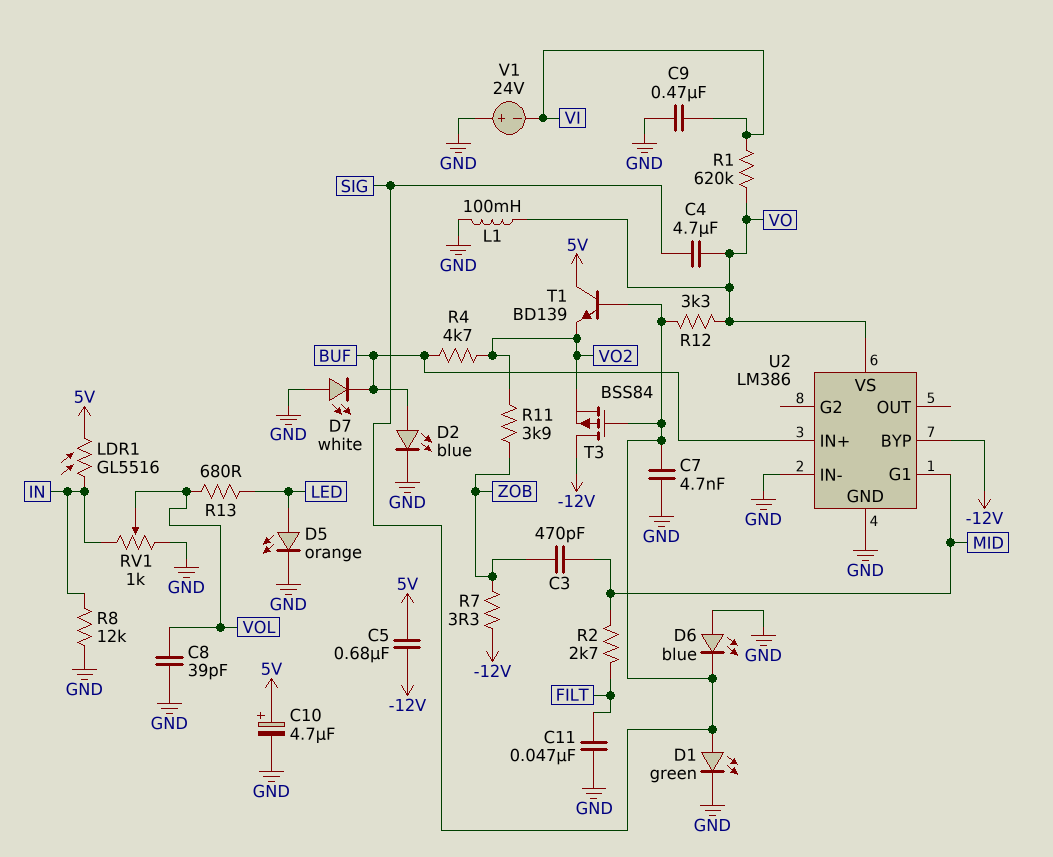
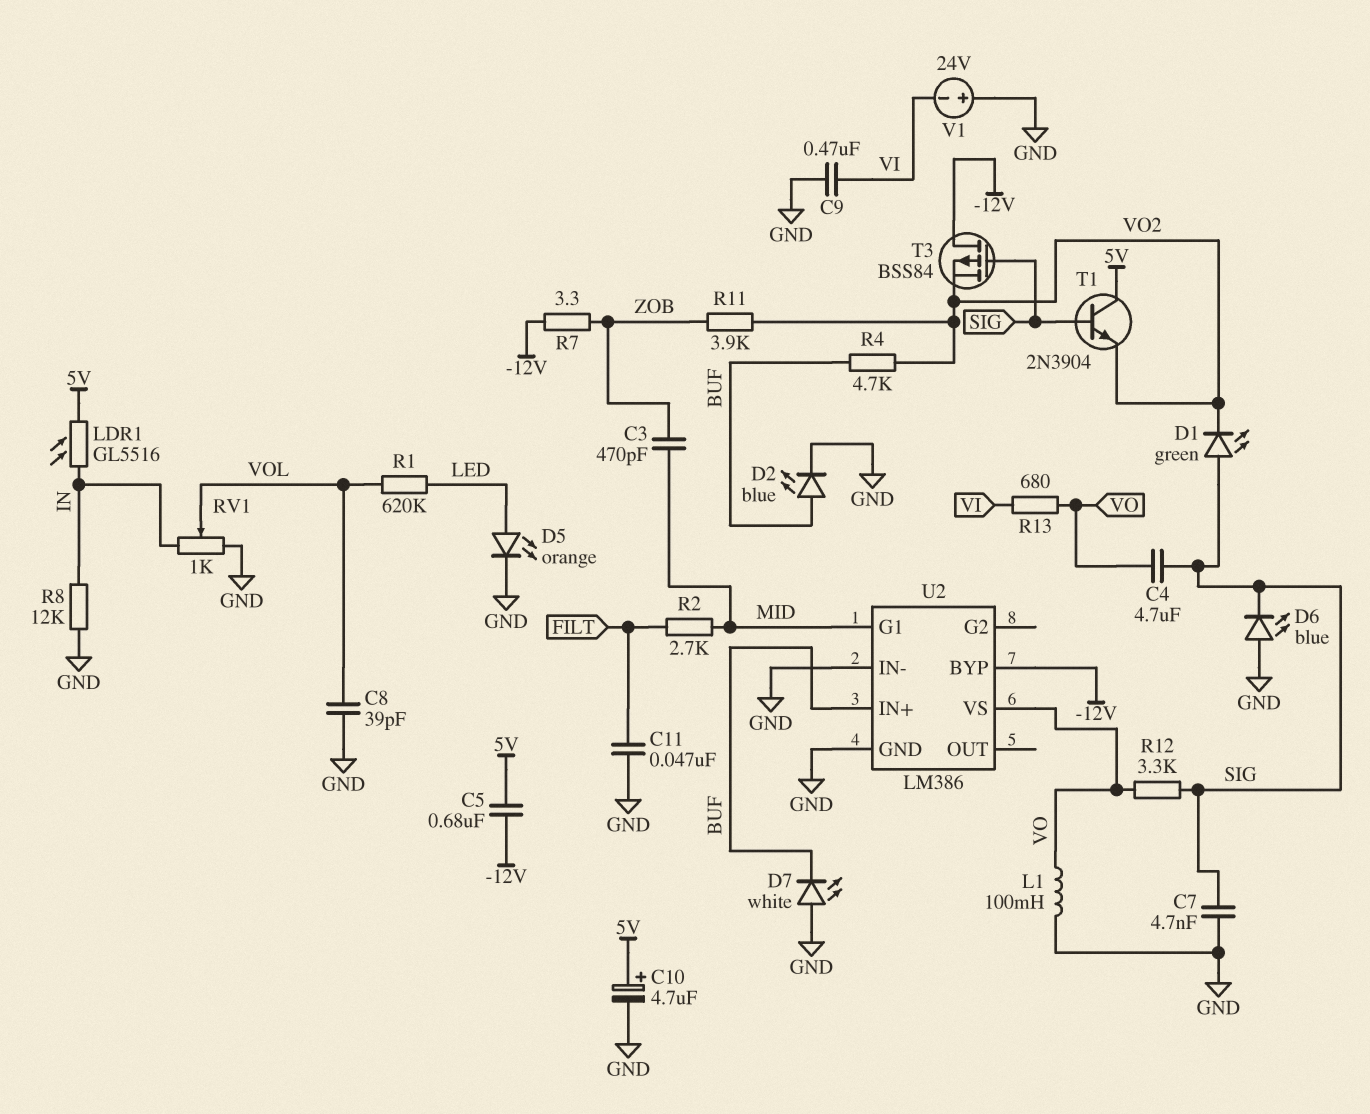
D1: LED green (A SIG, K GND) -> LED green (A SIG, K VO2)
R1: 620k (VI, VO) -> 620k (LED, VOL)
R13: 680 (LED, VOL) -> 680 (VI, VO)
T1: NPN BD139 (B SIG, C 5V, E VO2) -> NPN 2N3904 (B SIG, C 5V, E VO2)

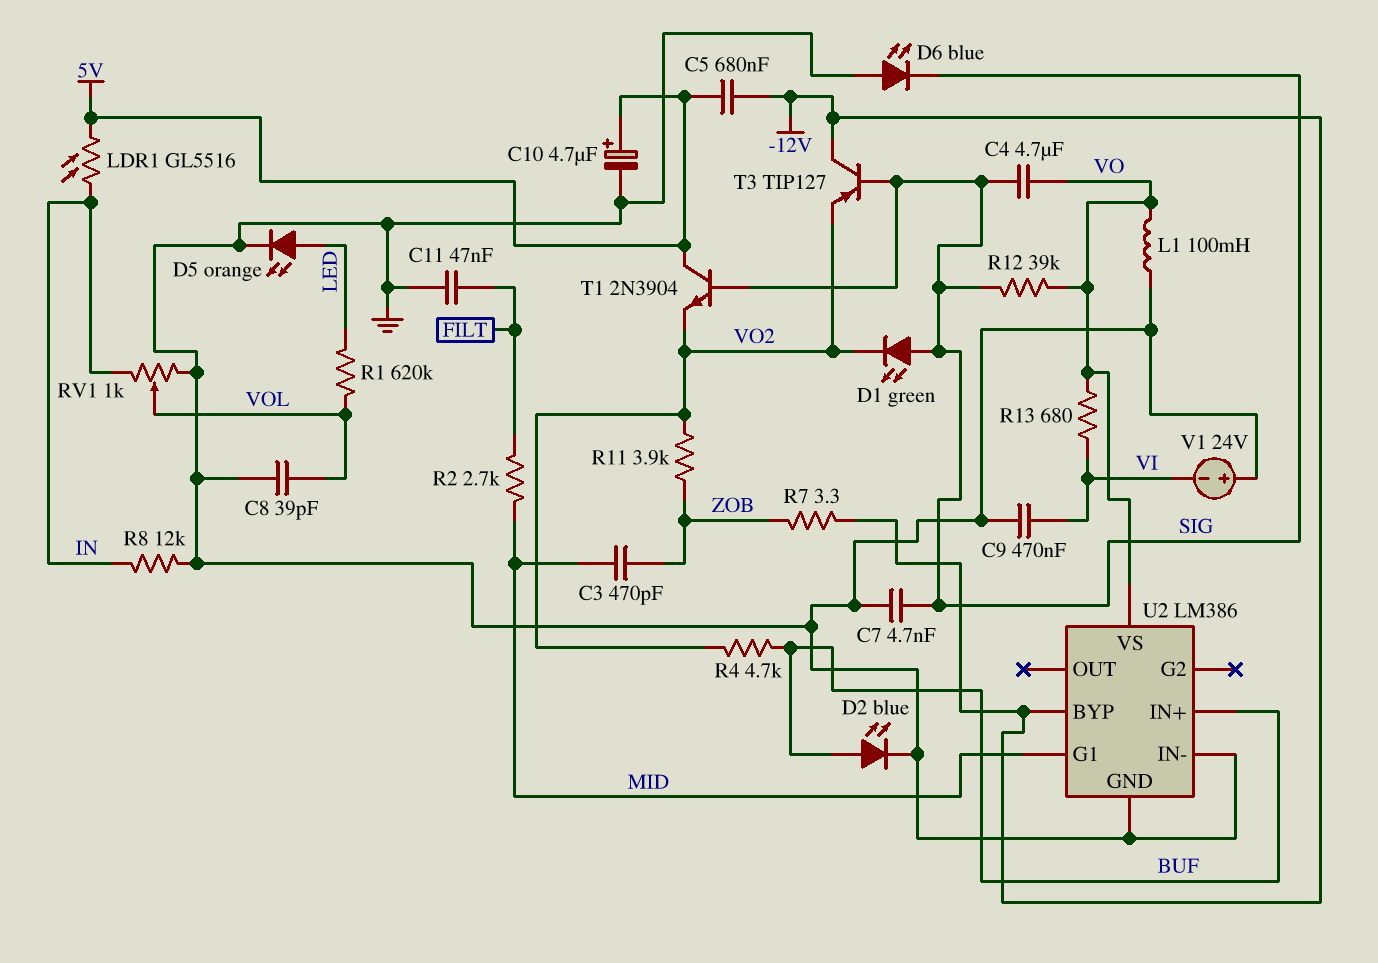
D7: LED white (A GND, K BUF) -> none
R12: 3.3k (SIG, VO) -> 39k (SIG, VO)
T3: PMOS BSS84 (G SIG, D -12V, S VO2) -> PNP TIP127 (B SIG, C -12V, E VO2)

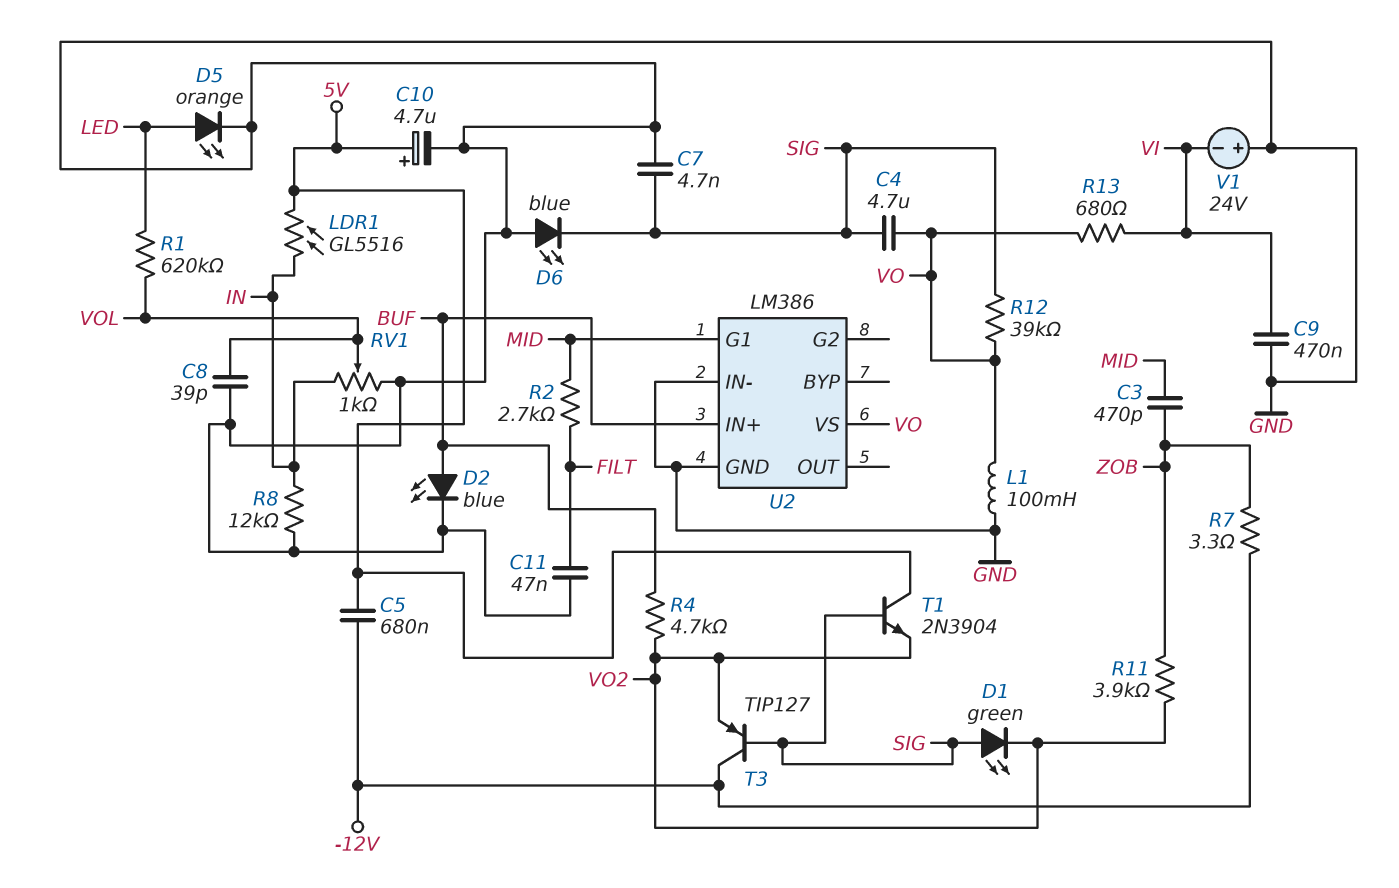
U2 pin BYP: -12V -> none

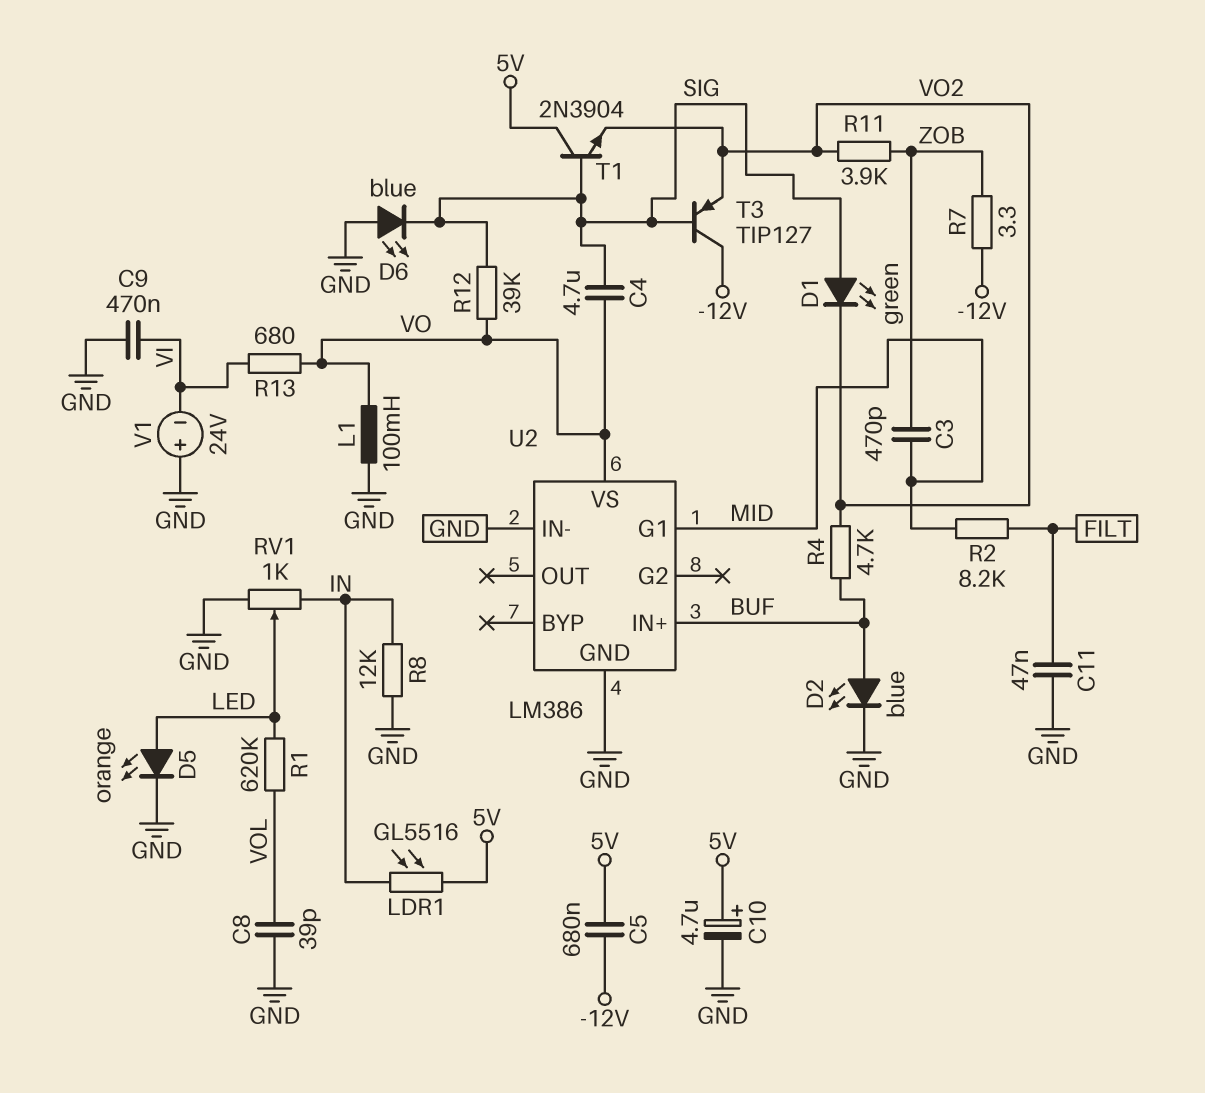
C7: 4.7nF (GND, SIG) -> none
R2: 2.7k (FILT, MID) -> 8.2k (FILT, MID)
RV1: 1k (GND, IN, wiper VOL) -> 1k (GND, IN, wiper LED)

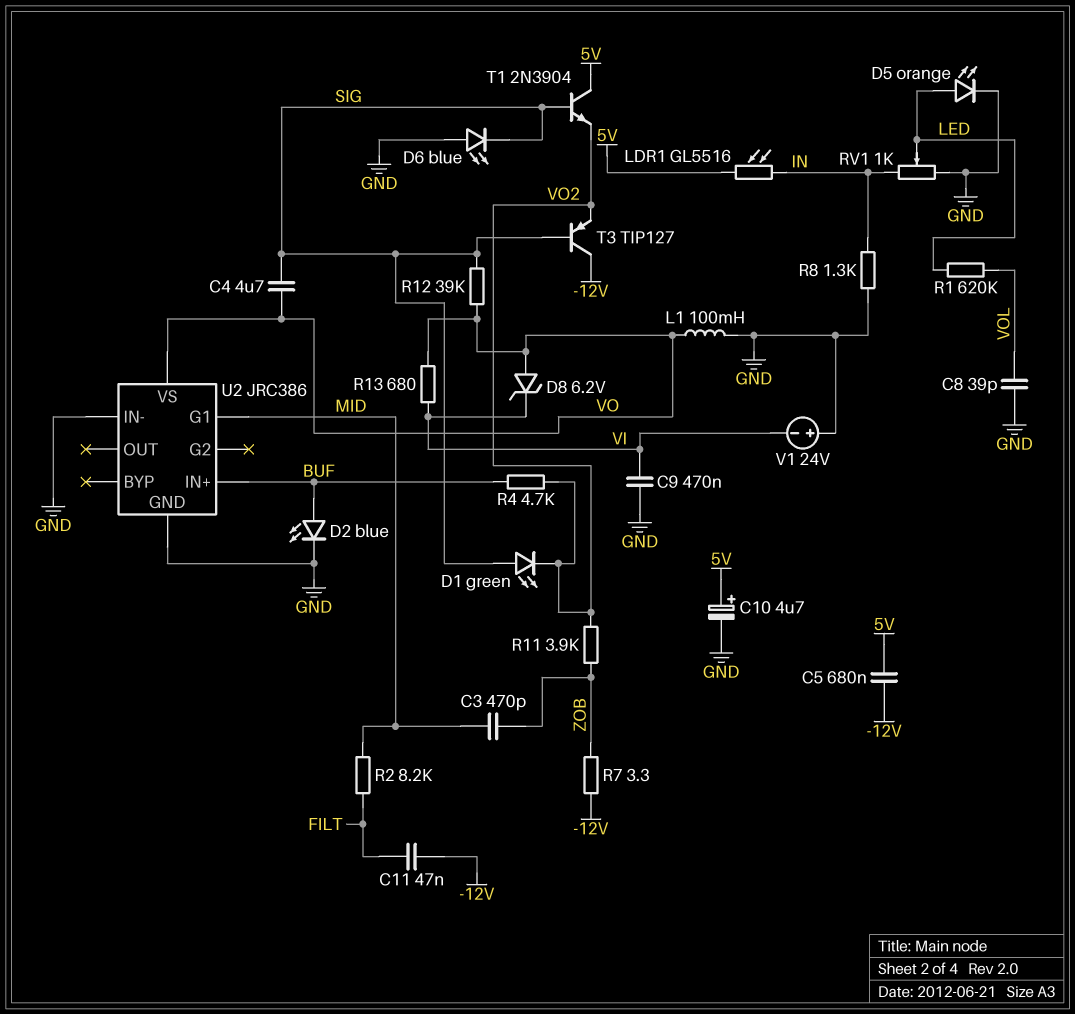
C11: 47nF (FILT, GND) -> 47nF (-12V, FILT)
D8: none -> zener 6.2V (A VO, K VI)
R8: 12k (GND, IN) -> 1.3k (GND, IN)
U2: LM386 -> JRC386

